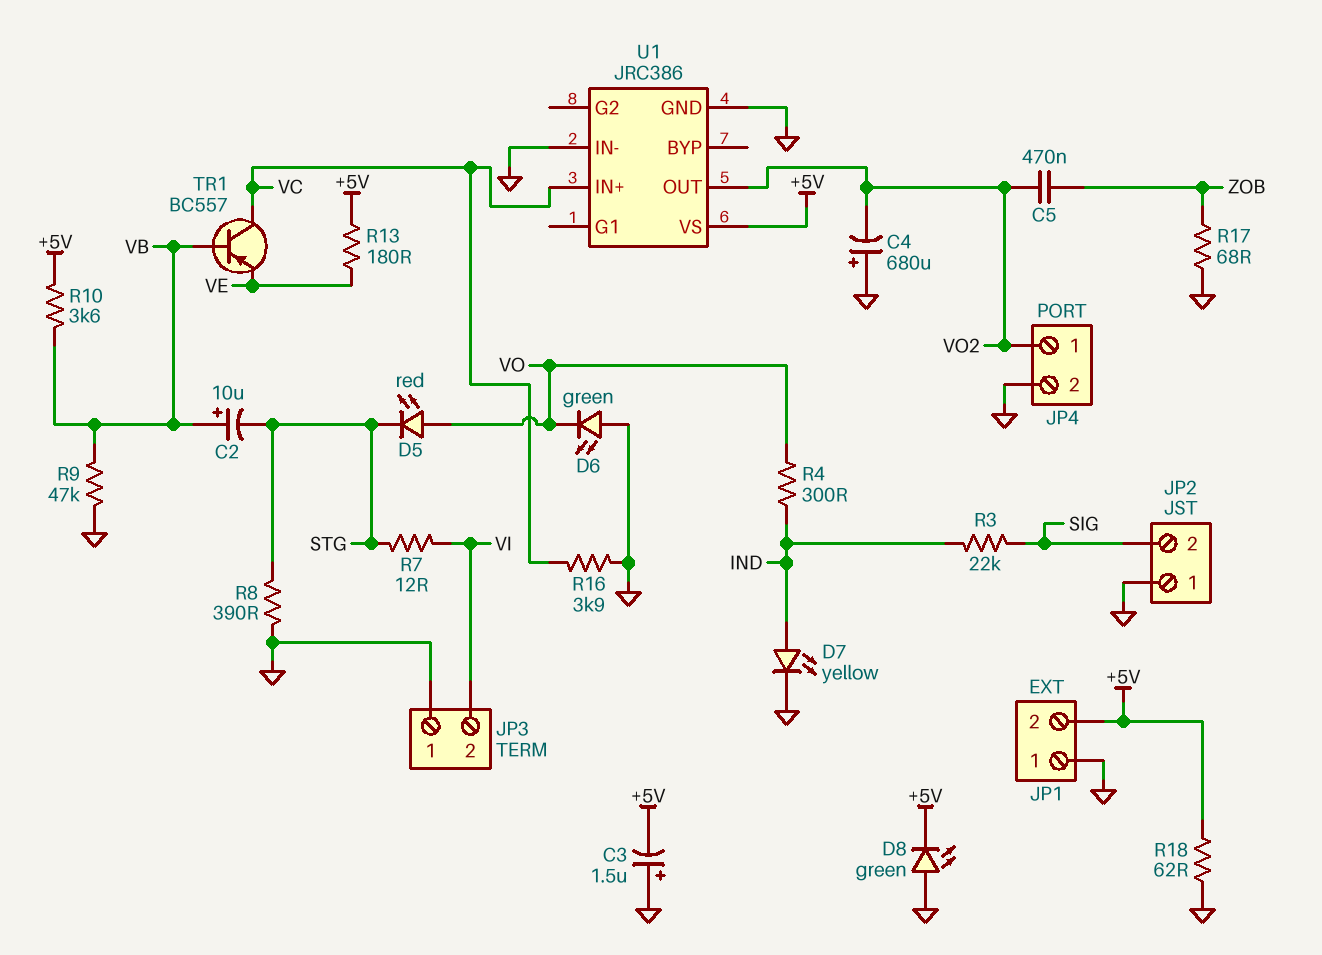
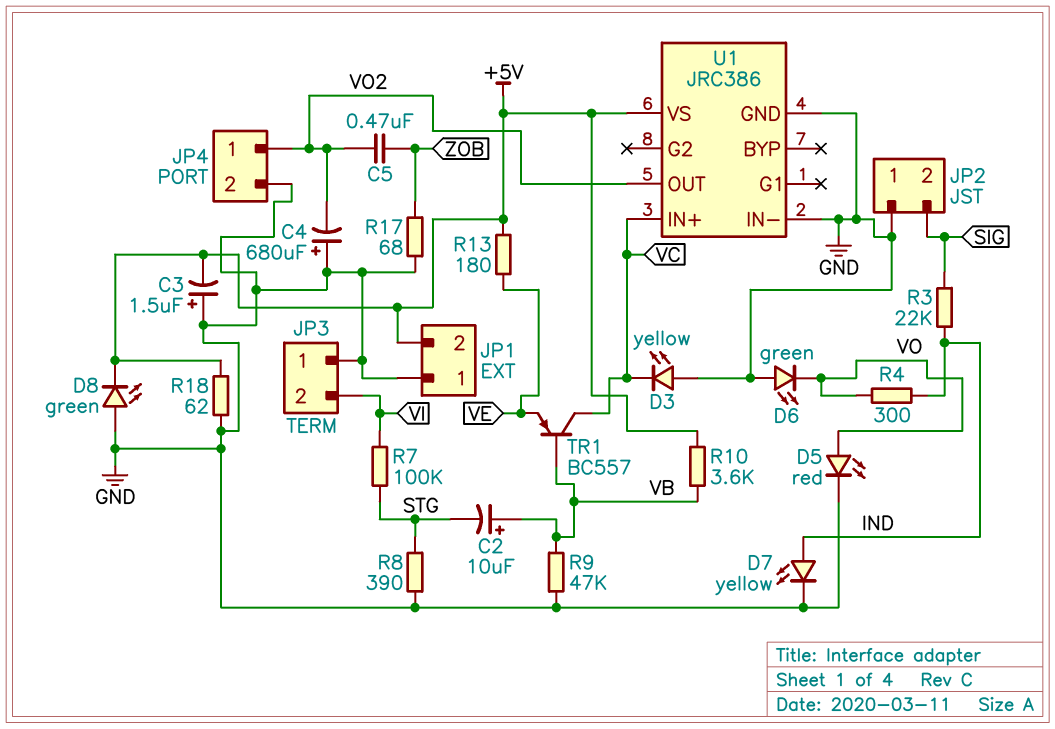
D3: none -> LED yellow (A GND, K VC)
D5: LED red (A VO, K STG) -> LED red (A VO, K GND)
R7: 12 (STG, VI) -> 100k (STG, VI)
R16: 3.9k (GND, VC) -> none

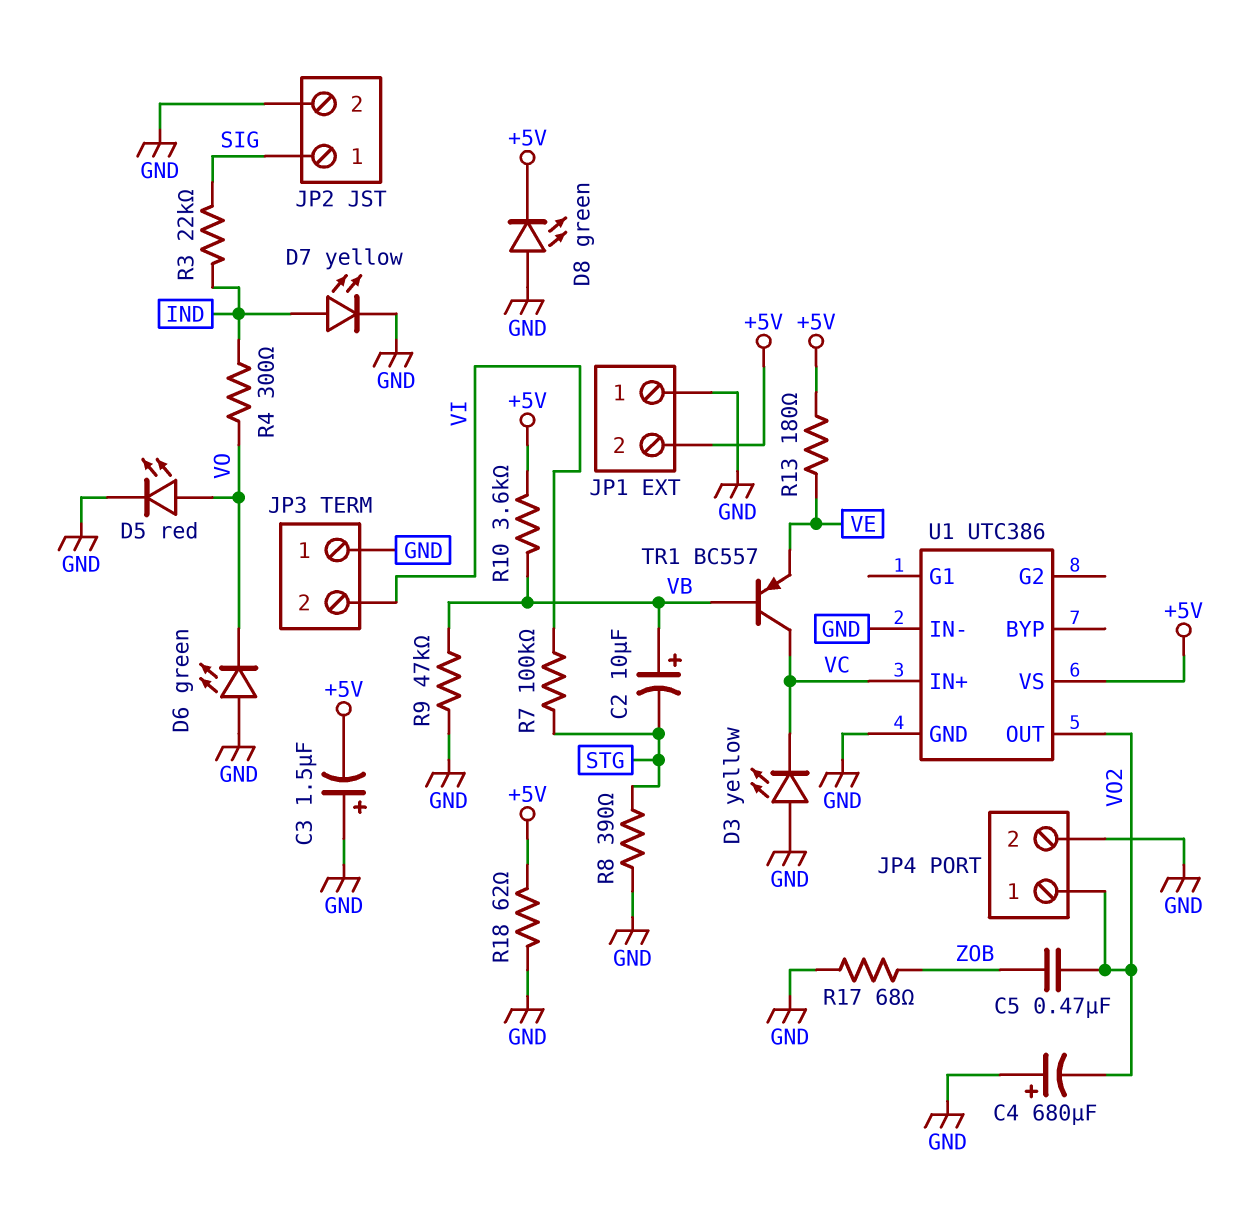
JP2 pin 1: GND -> SIG
JP2 pin 2: SIG -> GND
U1: JRC386 -> UTC386

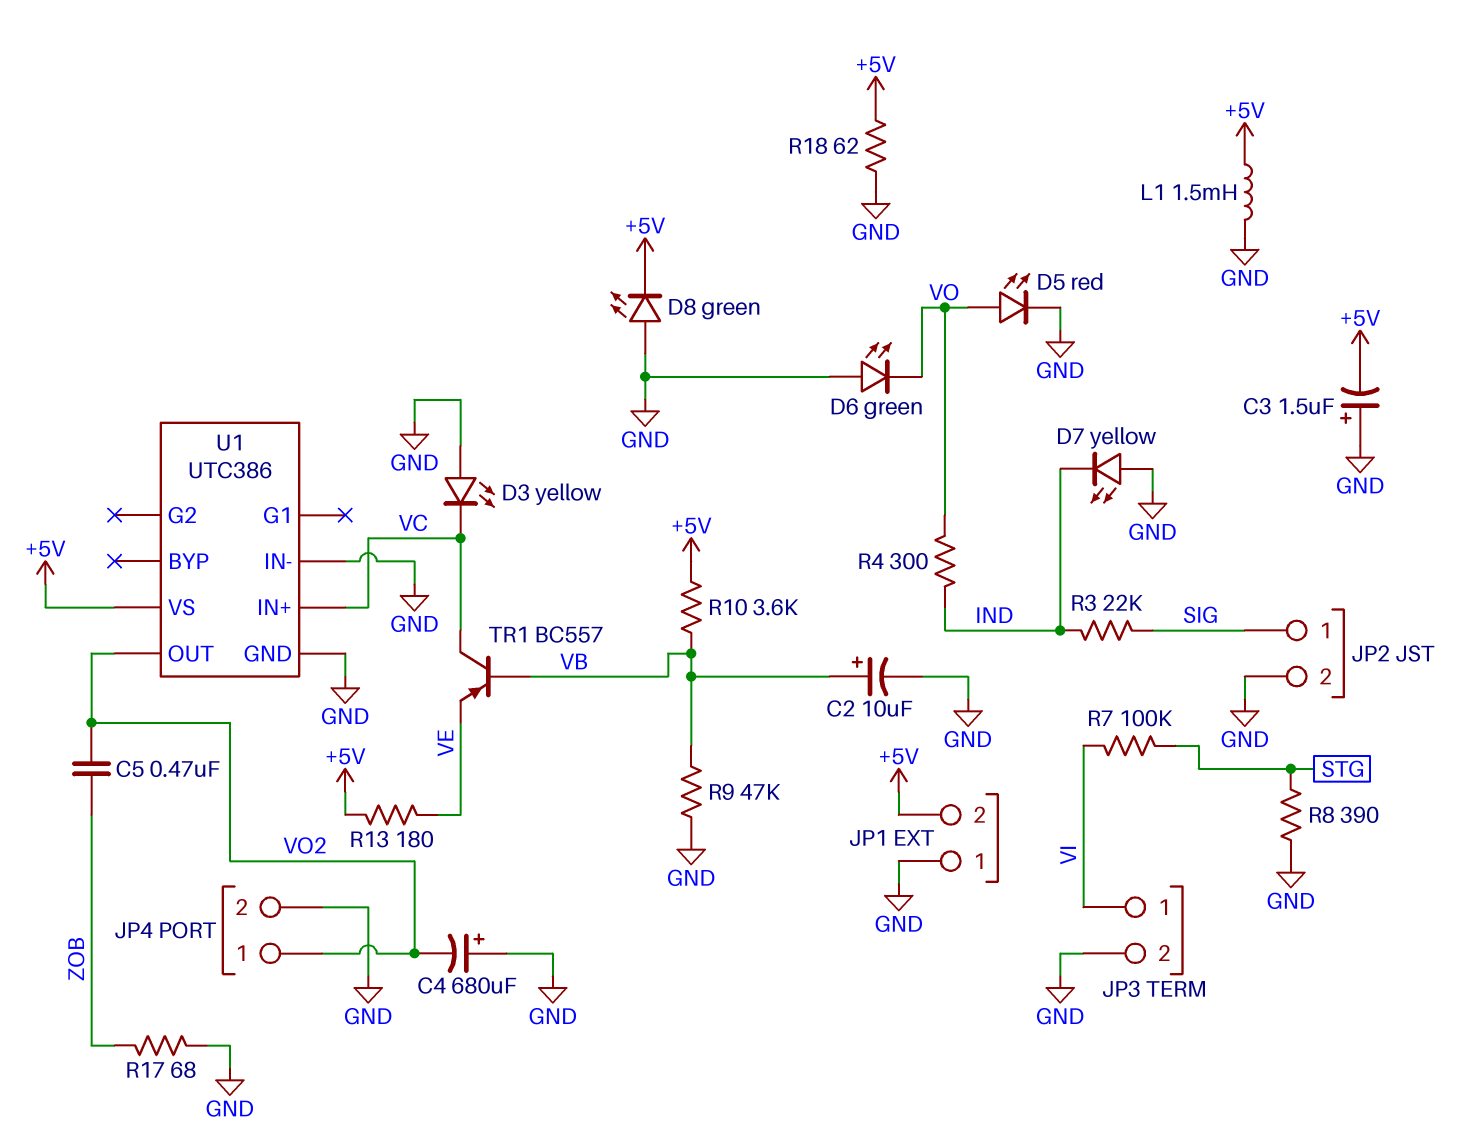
C2: 10uF (plus VB, minus STG) -> 10uF (plus VB, minus GND)
D7: LED yellow (A IND, K GND) -> LED yellow (A GND, K IND)
JP3 pin 1: GND -> VI
JP3 pin 2: VI -> GND
L1: none -> 1.5mH (+5V, GND)

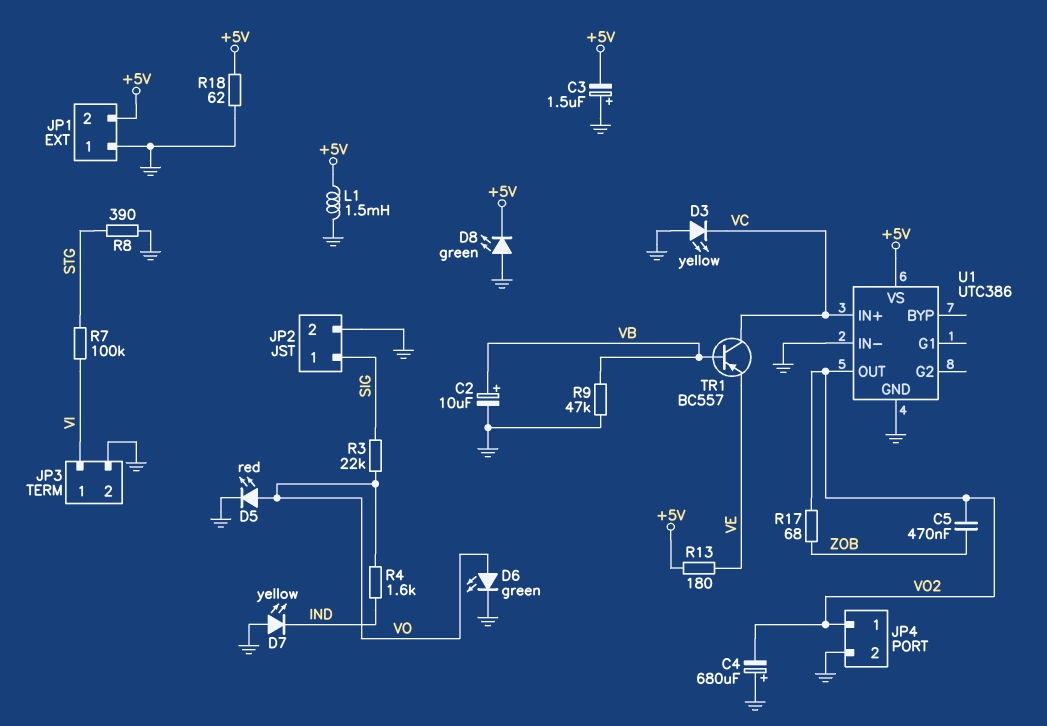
D6: LED green (A GND, K VO) -> LED green (A VO, K GND)
R3: 22k (IND, SIG) -> 22k (SIG, VO)
R4: 300 (IND, VO) -> 1.6k (IND, VO)
R10: 3.6k (+5V, VB) -> none
R17: 68 (GND, ZOB) -> 68 (VO2, ZOB)

